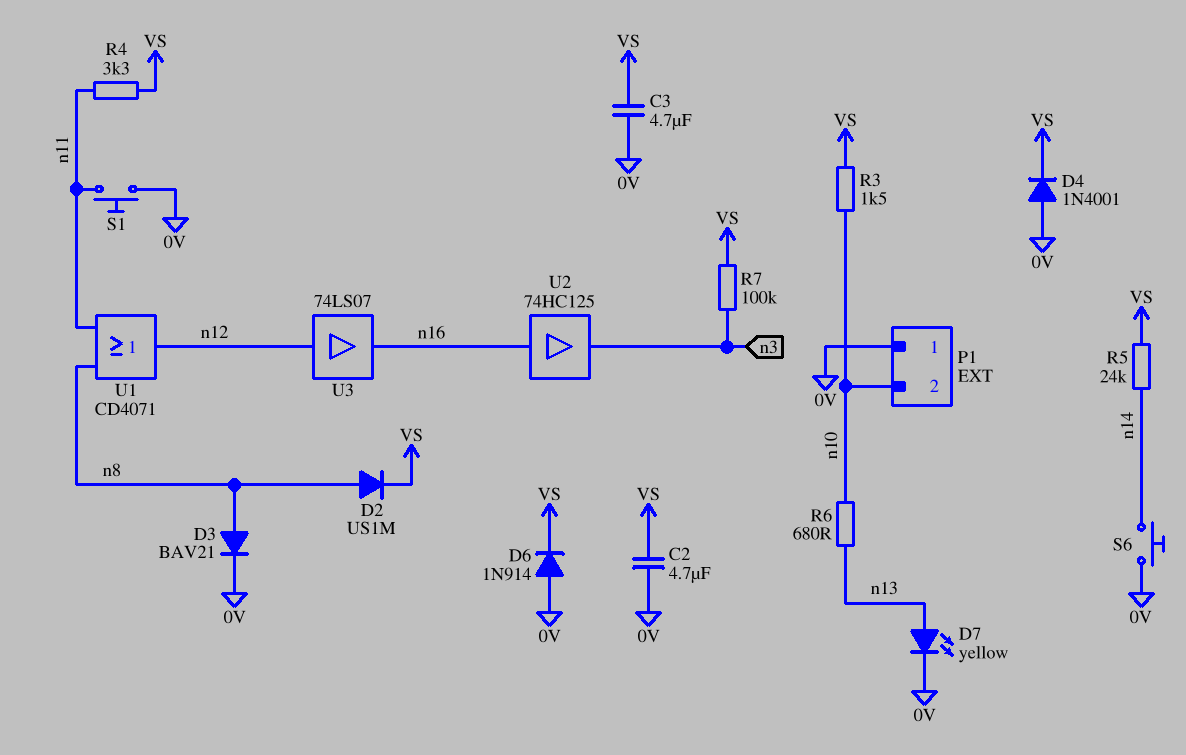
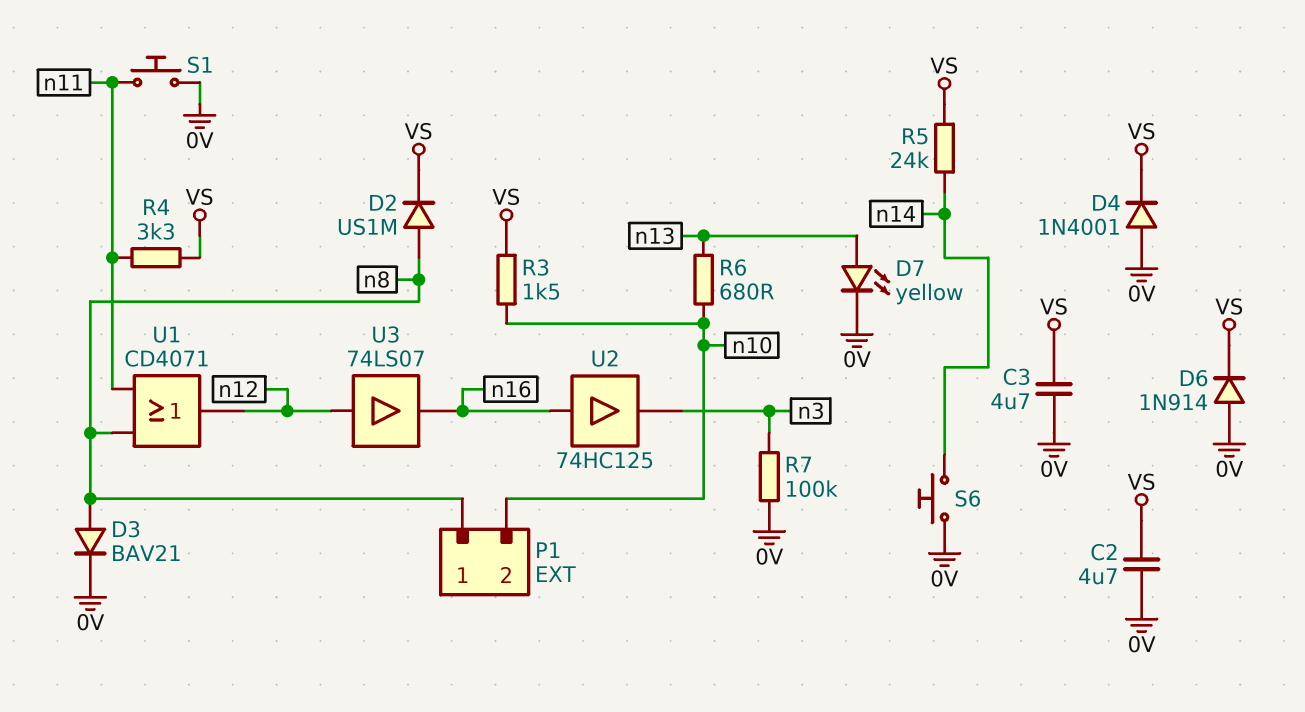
P1 pin 1: 0V -> n8
R7: 100k (VS, n3) -> 100k (0V, n3)

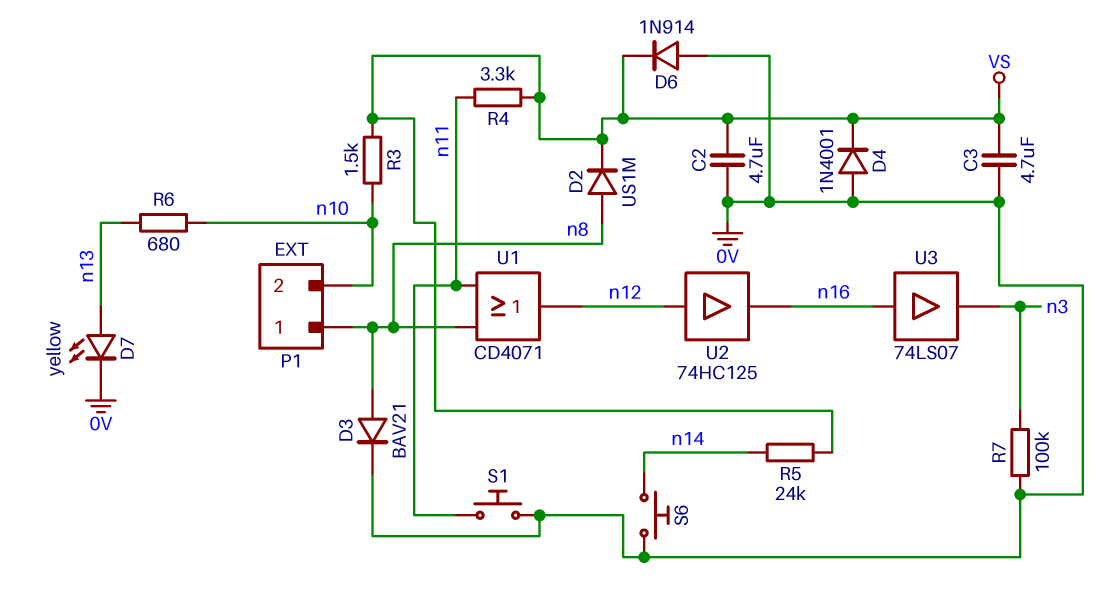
U2: buffer 74HC125 (in n16, out n3) -> buffer 74HC125 (in n12, out n16)
U3: buffer 74LS07 (in n12, out n16) -> buffer 74LS07 (in n16, out n3)

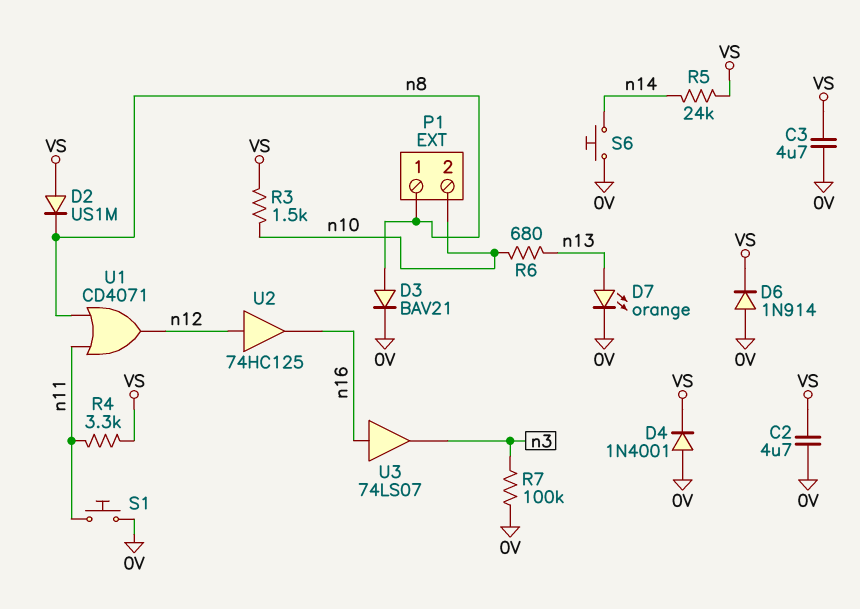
D2: diode US1M (A n8, K VS) -> diode US1M (A VS, K n8)
D7: LED yellow (A n13, K 0V) -> LED orange (A n13, K 0V)

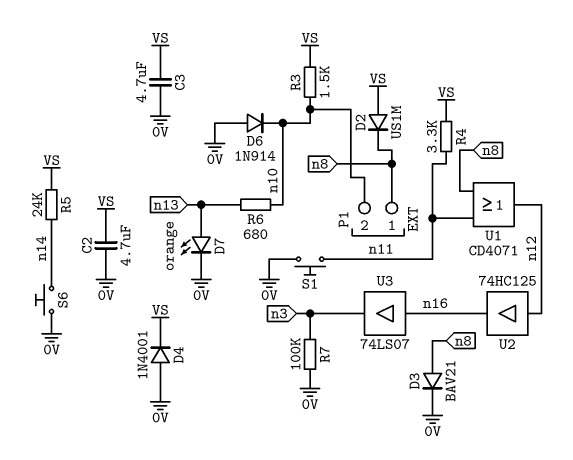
D6: diode 1N914 (A 0V, K VS) -> diode 1N914 (A 0V, K n10)

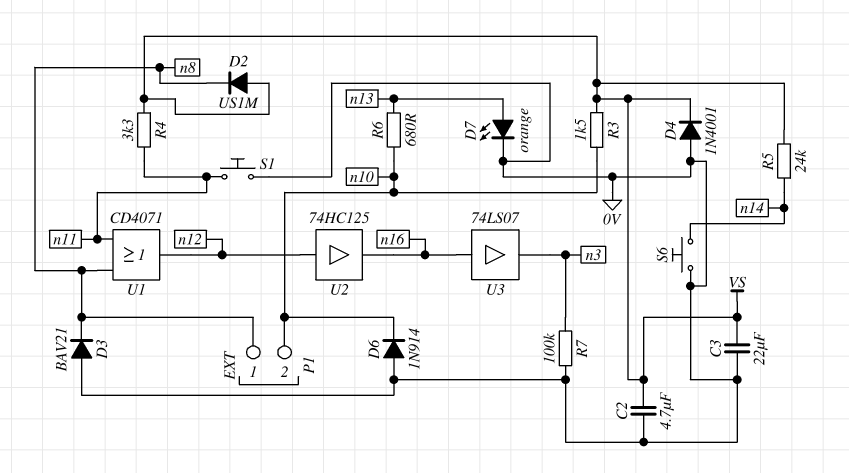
C3: 4.7uF (0V, VS) -> 22uF (0V, VS)
D3: diode BAV21 (A n8, K 0V) -> diode BAV21 (A 0V, K n8)

